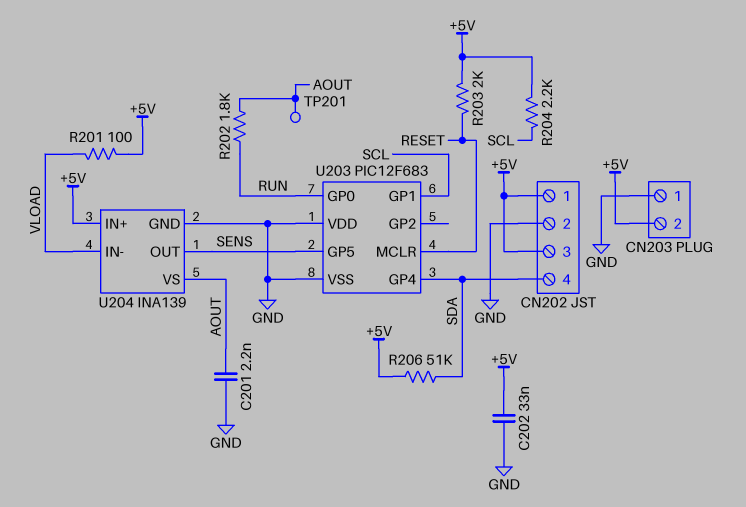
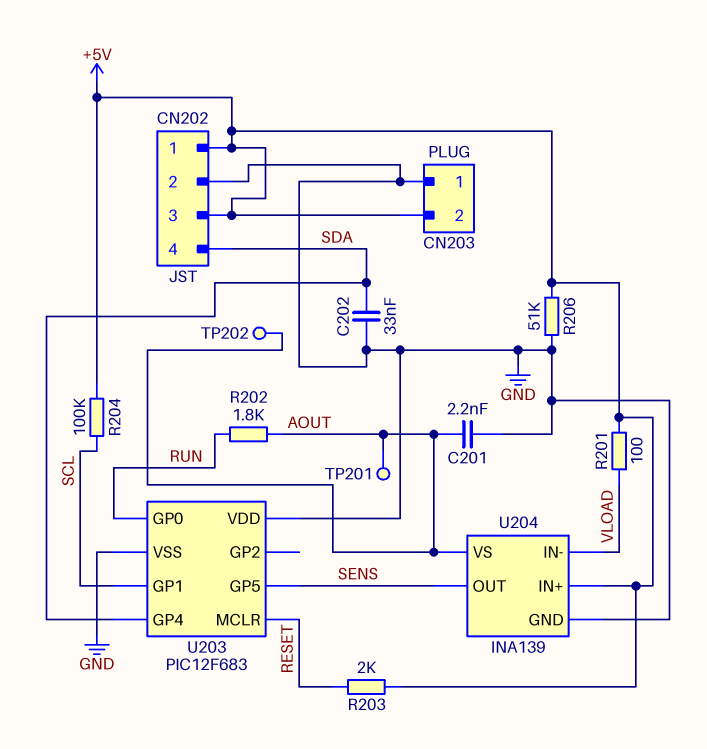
C202: 33nF (+5V, GND) -> 33nF (GND, SDA)
R204: 2.2k (+5V, SCL) -> 100k (+5V, SCL)
R206: 51k (+5V, SDA) -> 51k (+5V, GND)
TP202: none -> test point (AOUT)

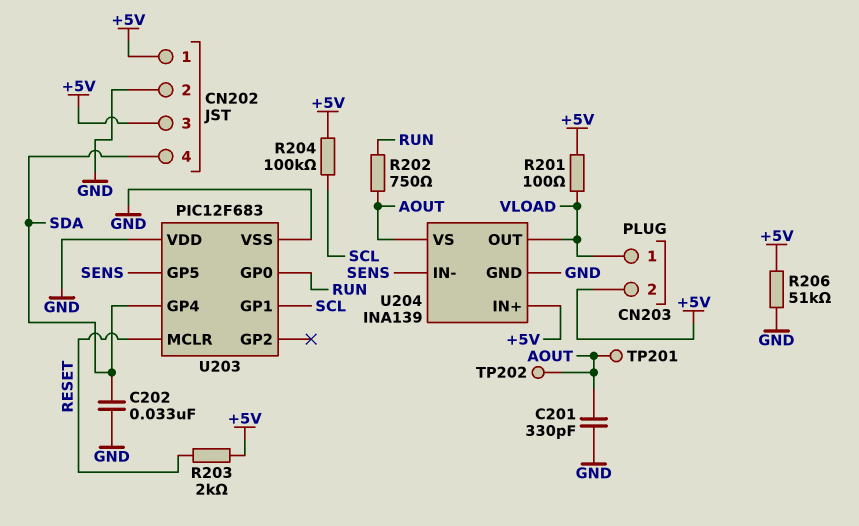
C201: 2.2nF (AOUT, GND) -> 330pF (AOUT, GND)
CN203 pin 1: GND -> VLOAD
R202: 1.8k (AOUT, RUN) -> 750 (AOUT, RUN)
U204 pin IN-: VLOAD -> SENS
U204 pin OUT: SENS -> VLOAD

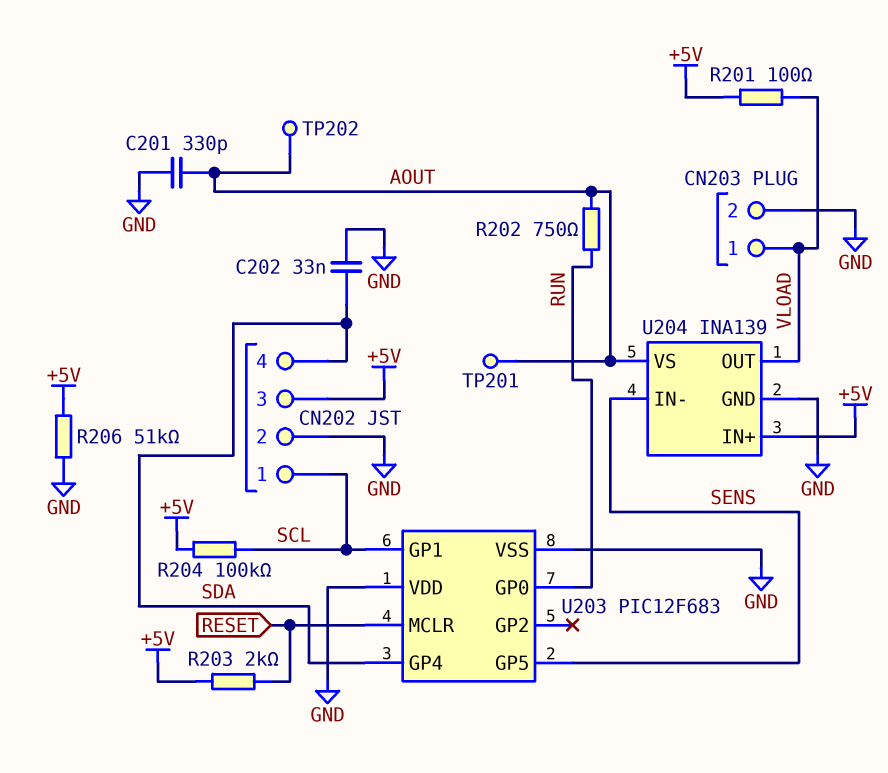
CN202 pin 1: +5V -> SCL
CN203 pin 2: +5V -> GND

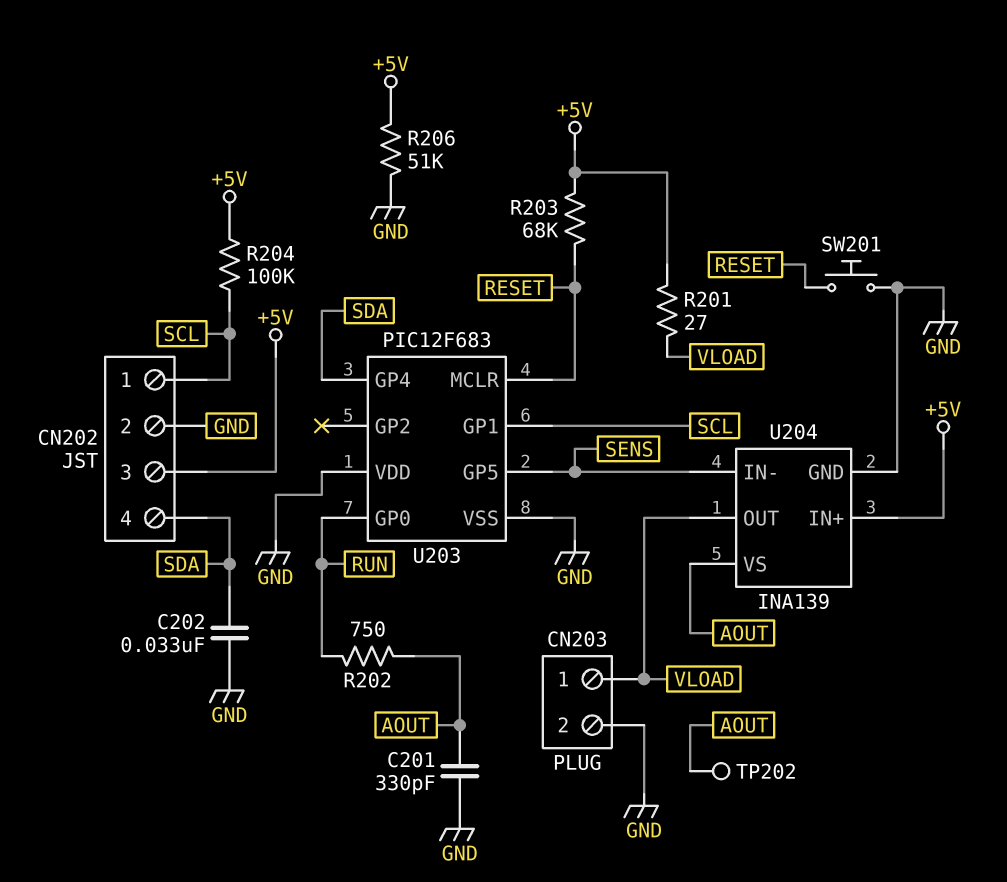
R201: 100 (+5V, VLOAD) -> 27 (+5V, VLOAD)
R203: 2k (+5V, RESET) -> 68k (+5V, RESET)
SW201: none -> button (GND, RESET)
TP201: test point (AOUT) -> none

